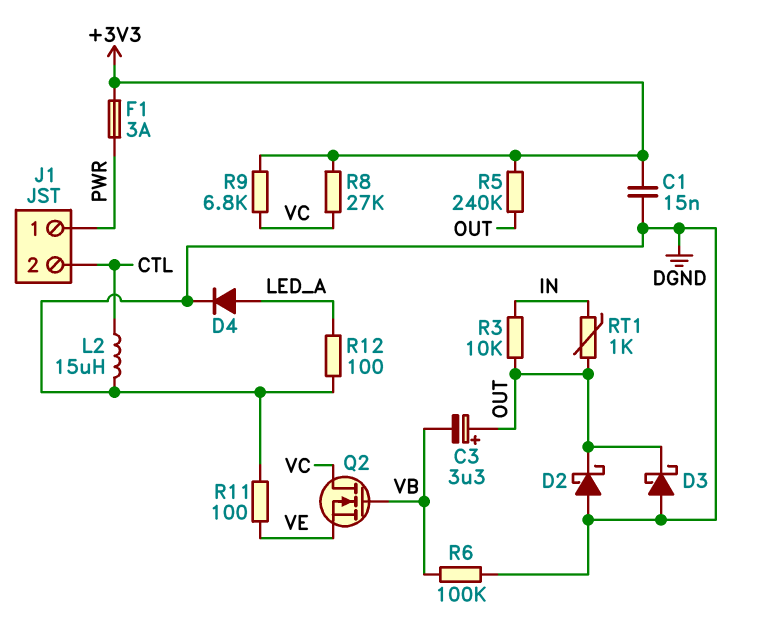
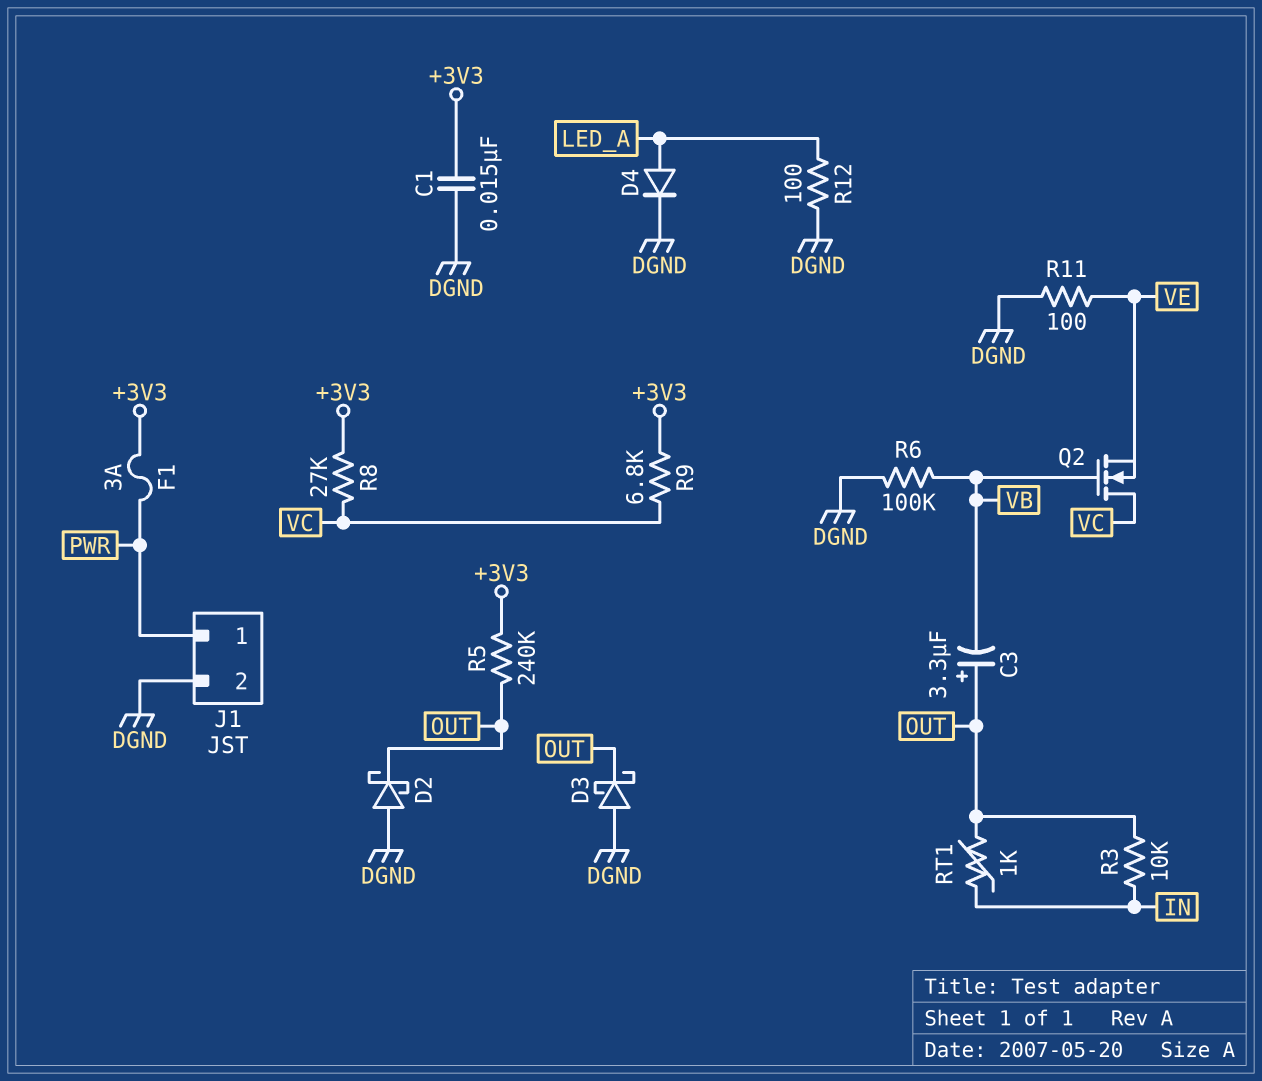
J1 pin 2: CTL -> DGND
L2: 15uH (CTL, DGND) -> none

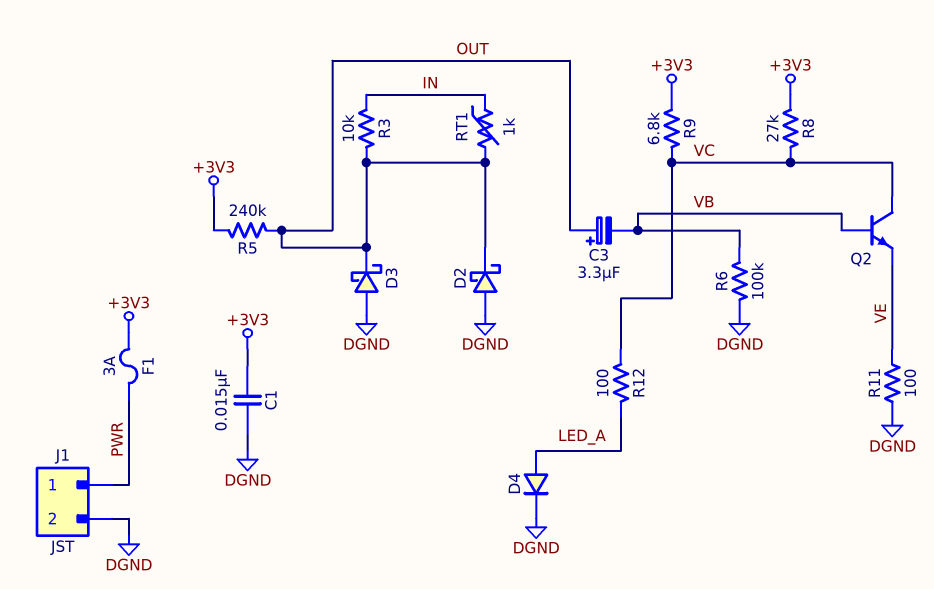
Q2: NMOS (G VB, D VC, S VE) -> NPN (B VB, C VC, E VE)
R12: 100 (DGND, LED_A) -> 100 (LED_A, VC)

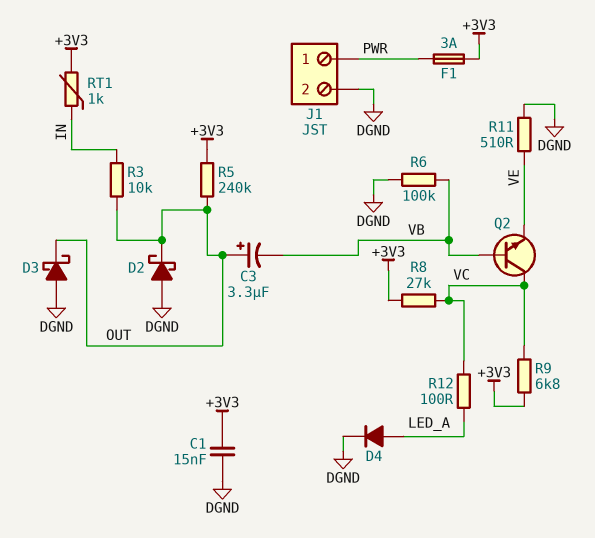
R11: 100 (DGND, VE) -> 510 (DGND, VE)
RT1: 1k (IN, OUT) -> 1k (+3V3, IN)

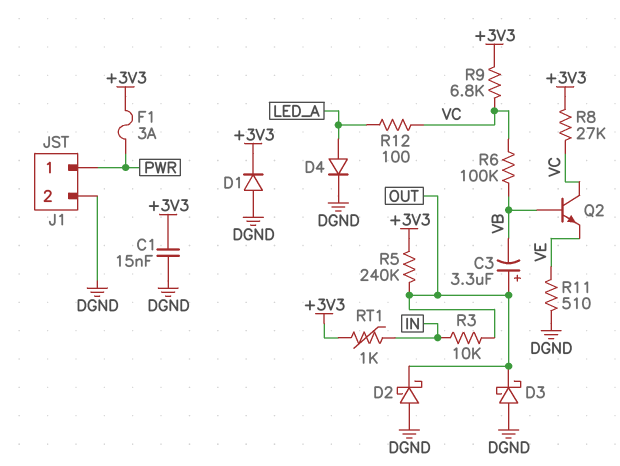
D1: none -> diode (A DGND, K +3V3)
R6: 100k (DGND, VB) -> 100k (VB, VC)

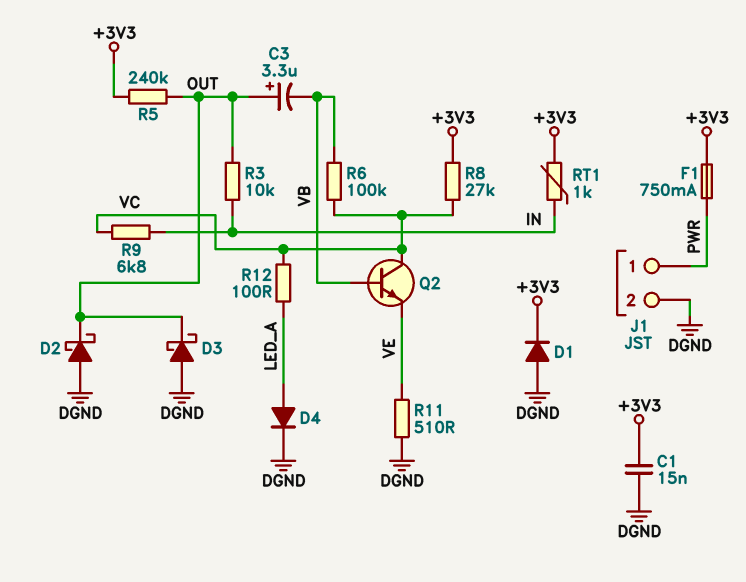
F1: 3A (+3V3, PWR) -> 750mA (+3V3, PWR)
R9: 6.8k (+3V3, VC) -> 6.8k (IN, VC)

